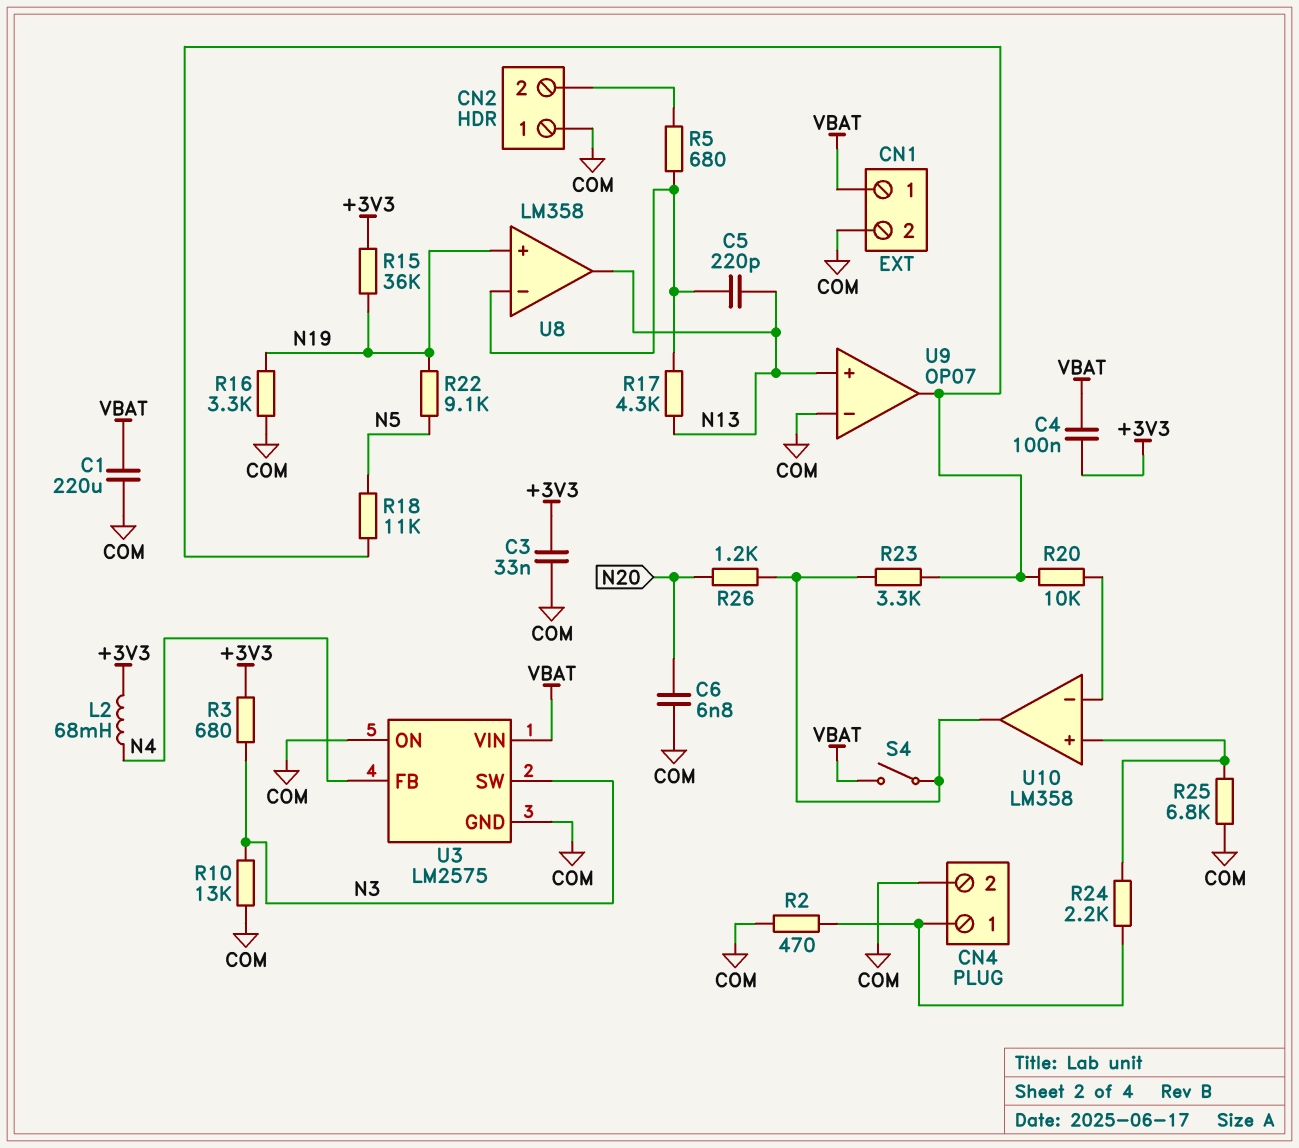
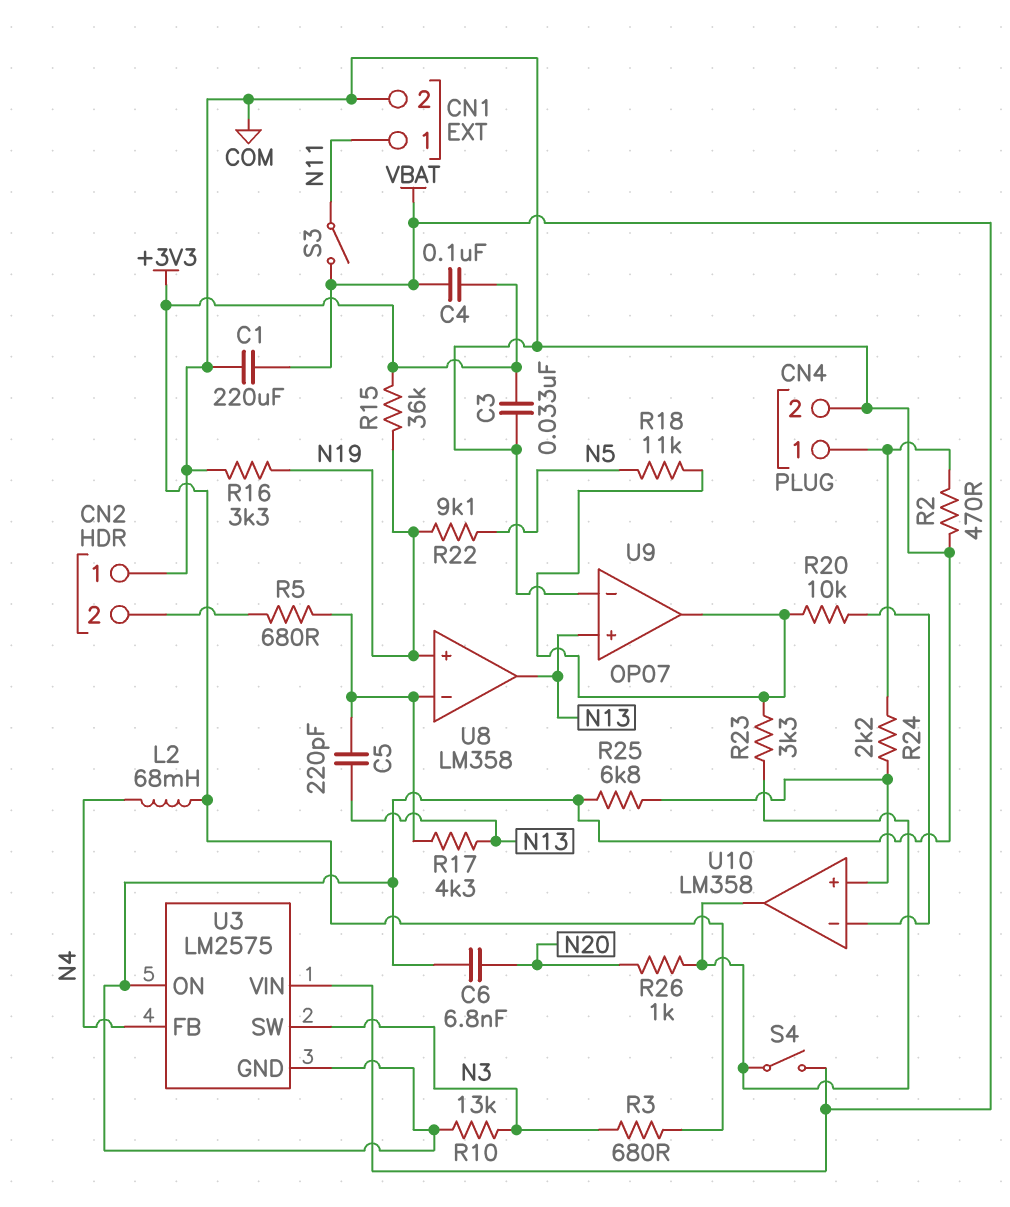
CN1 pin 1: VBAT -> N11
R26: 1.2k (N20, U10/out) -> 1k (N20, U10/out)
S3: none -> switch (N11, VBAT)

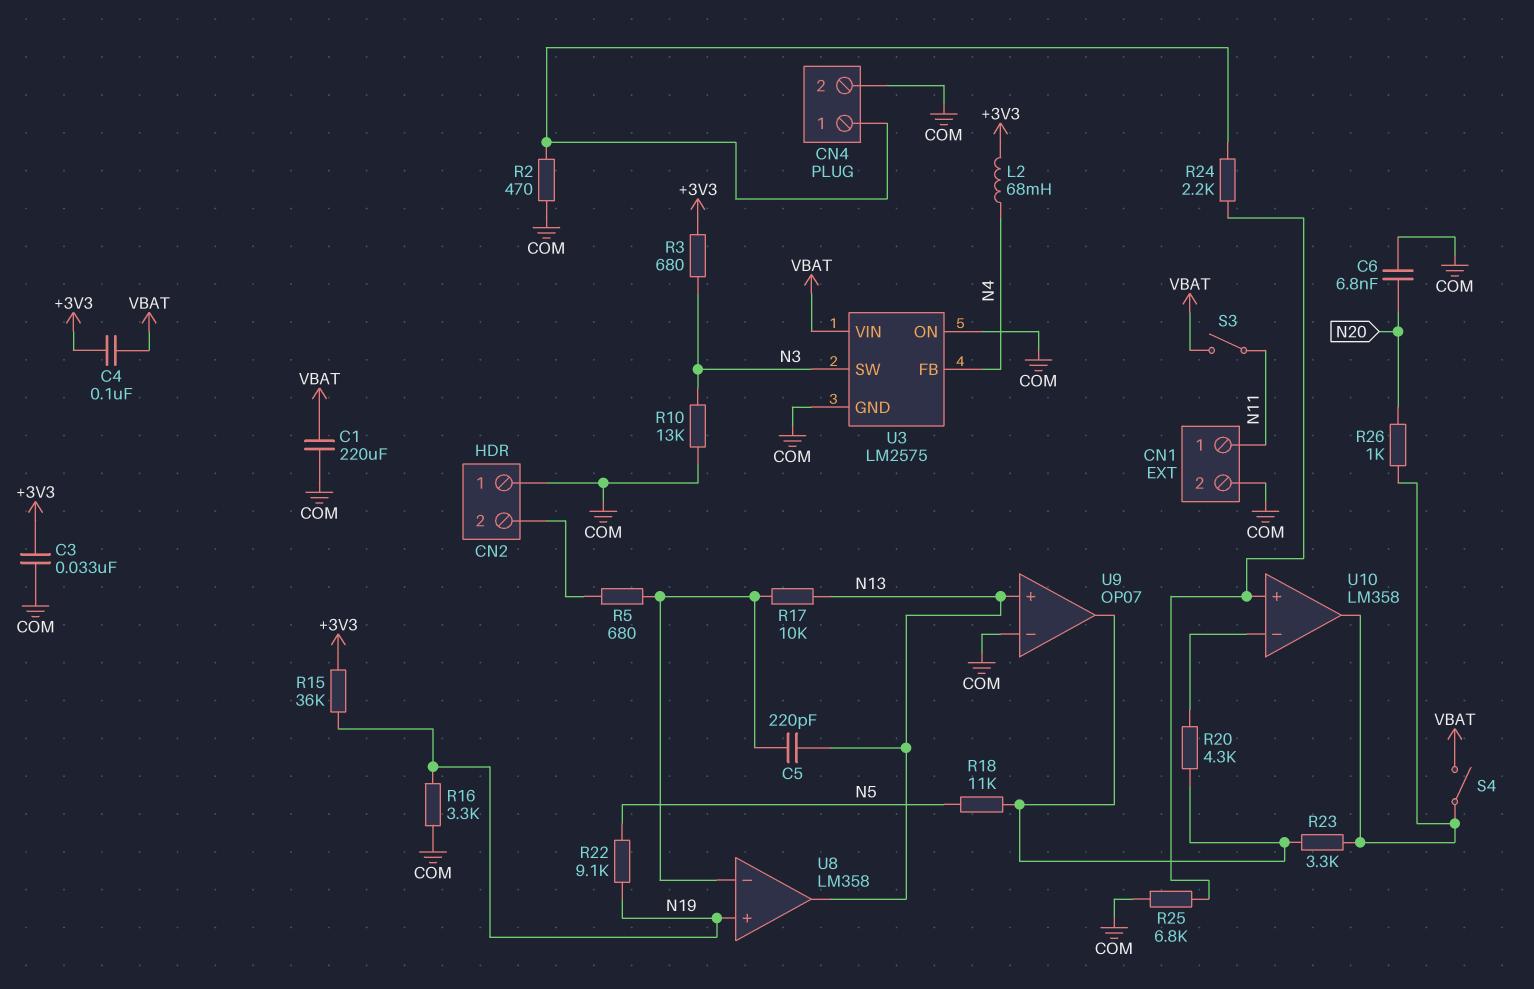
R17: 4.3k (N13, U8/in-) -> 10k (N13, U8/in-)
R20: 10k (U9/out, U10/in-) -> 4.3k (U9/out, U10/in-)

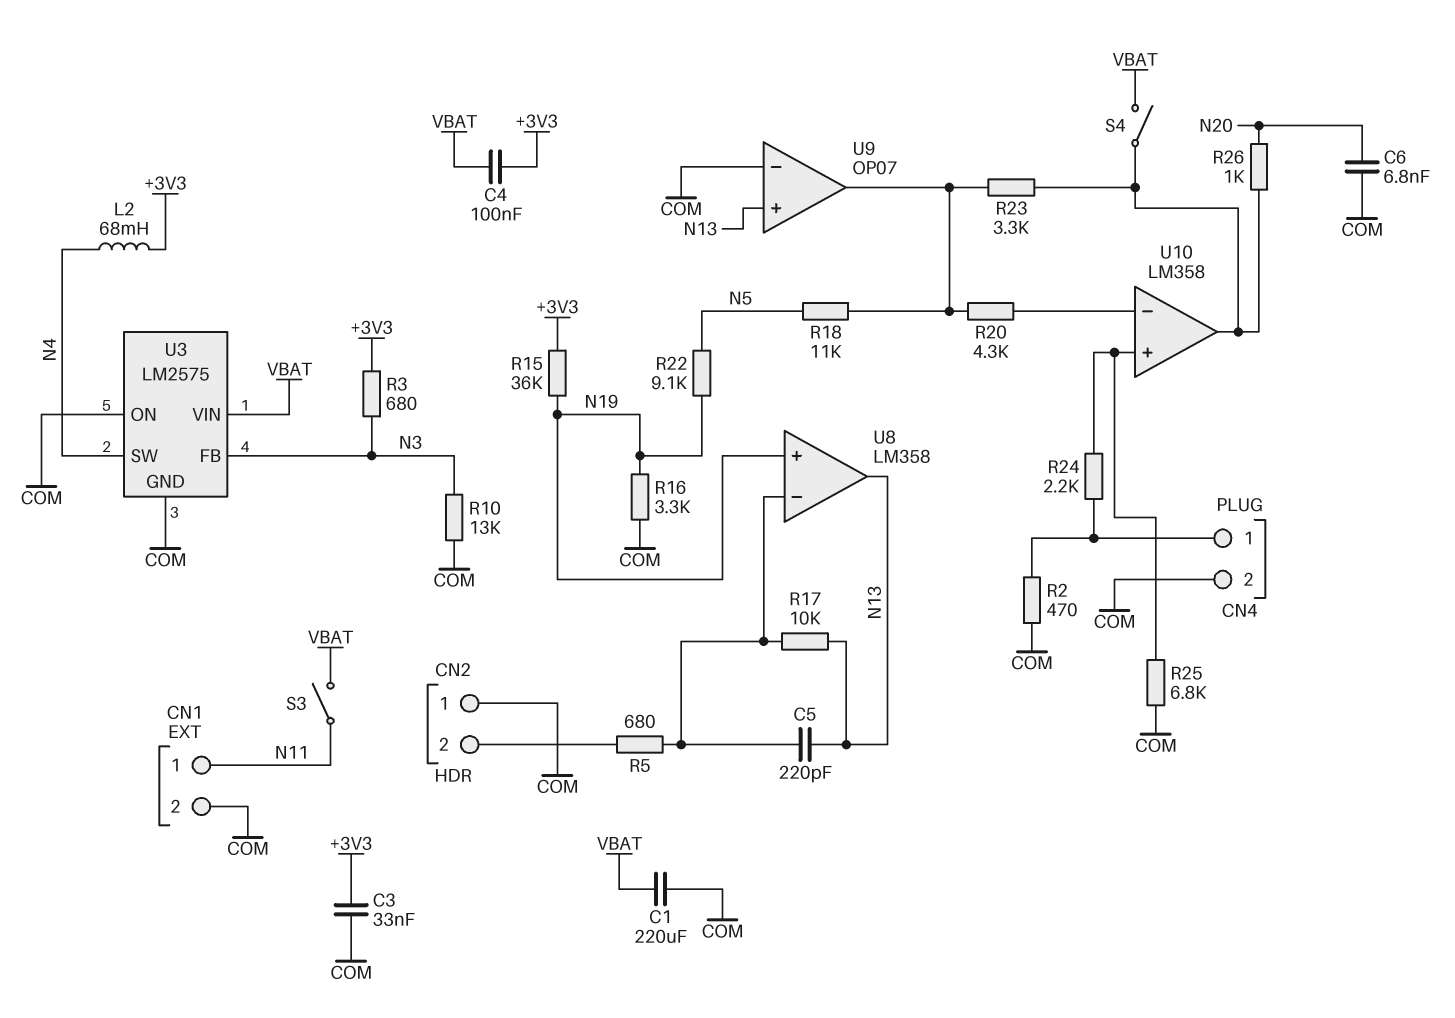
U3 pin FB: N4 -> N3
U3 pin SW: N3 -> N4

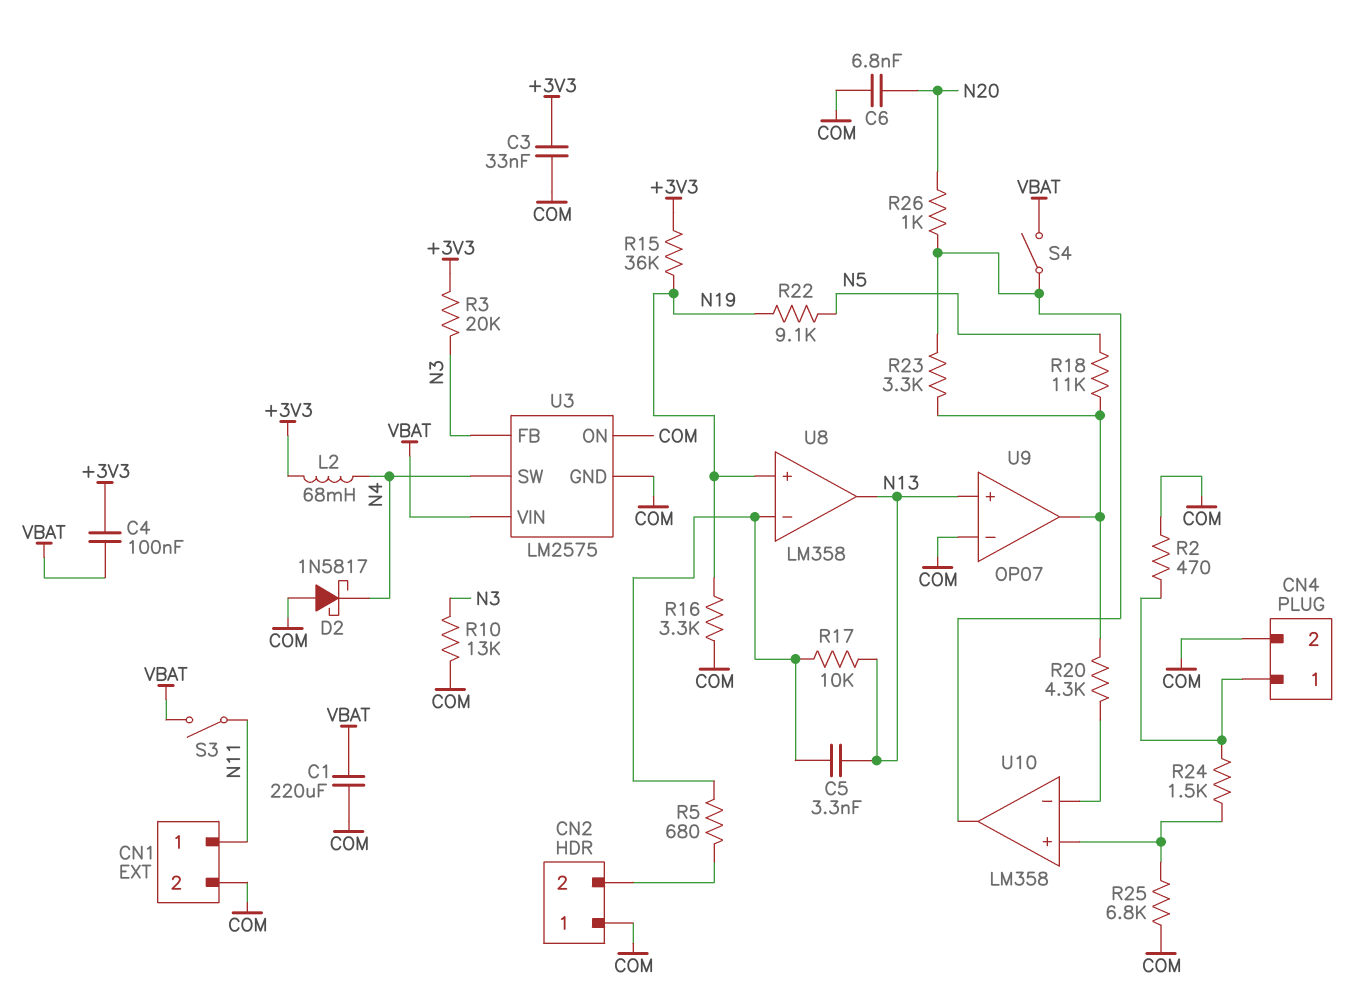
C5: 220pF (N13, U8/in-) -> 3.3nF (N13, U8/in-)
D2: none -> schottky 1N5817 (A COM, K N4)
R3: 680 (+3V3, N3) -> 20k (+3V3, N3)
R24: 2.2k (CN4/1, U10/in+) -> 1.5k (CN4/1, U10/in+)

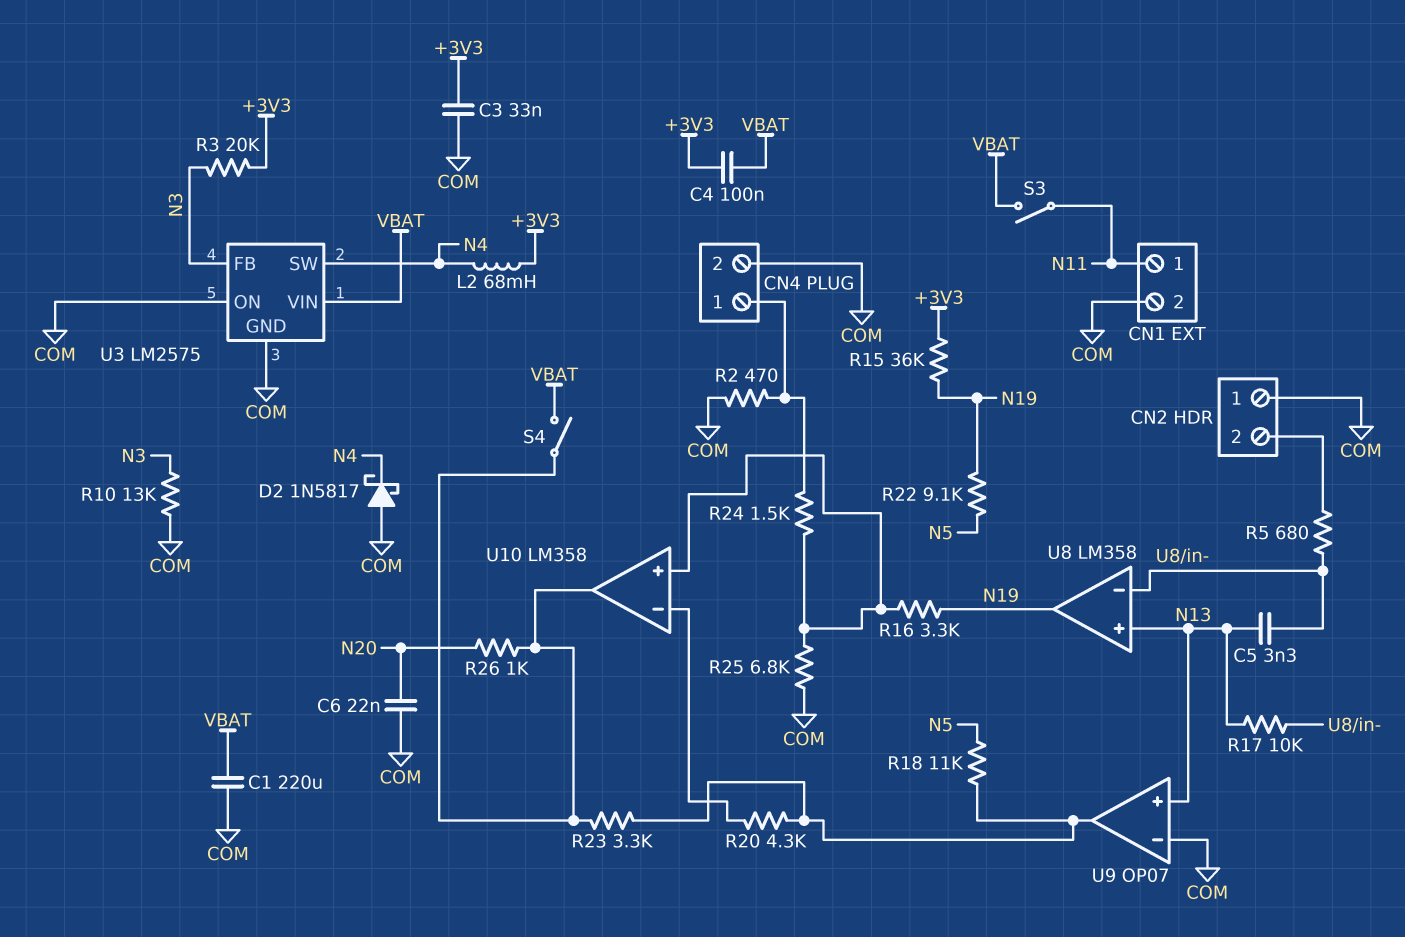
C6: 6.8nF (COM, N20) -> 22nF (COM, N20)
R16: 3.3k (COM, N19) -> 3.3k (N19, U10/in+)
U8 pin in+: N19 -> N13
U8 pin out: N13 -> N19

